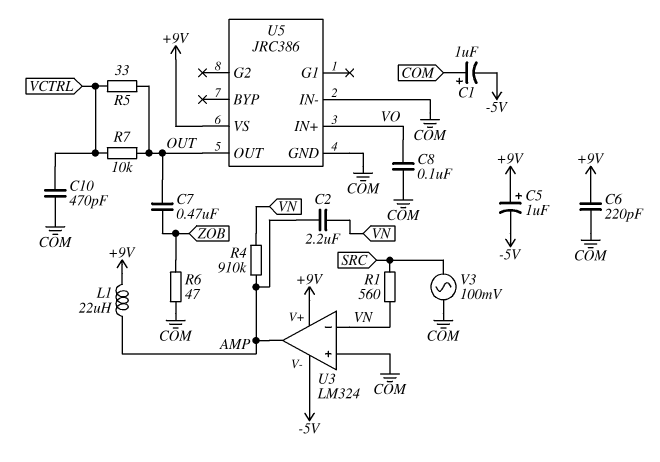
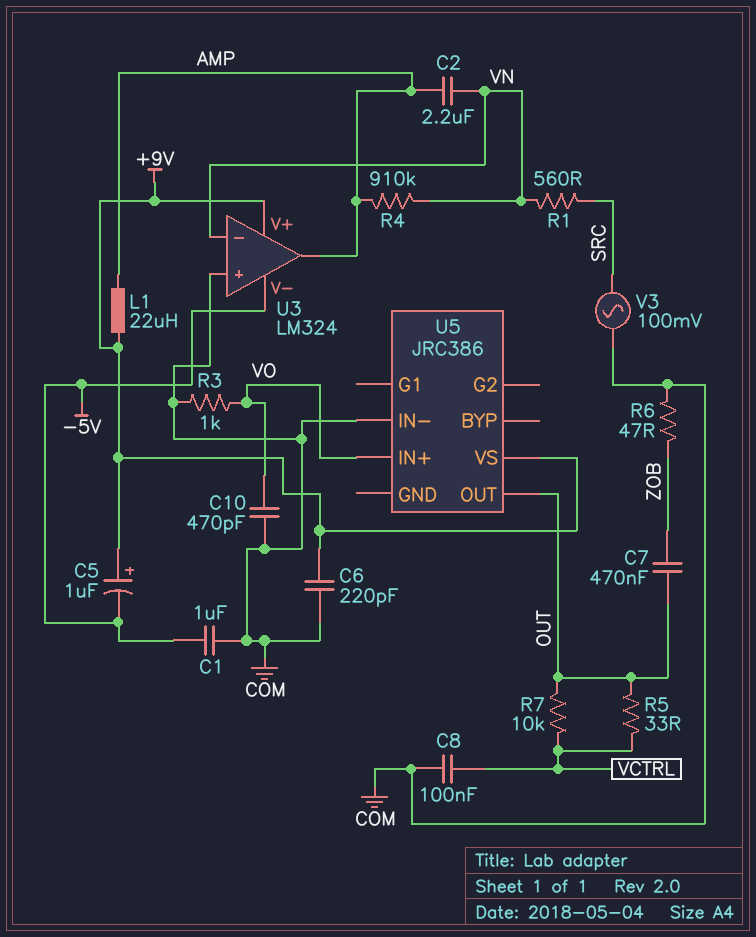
C1: 1uF (plus COM, minus -5V) -> 1uF (-5V, COM)
C8: 100nF (COM, VO) -> 100nF (COM, VCTRL)
C10: 470pF (COM, VCTRL) -> 470pF (COM, VO)
R3: none -> 1k (COM, VO)
U5 pin GND: COM -> none

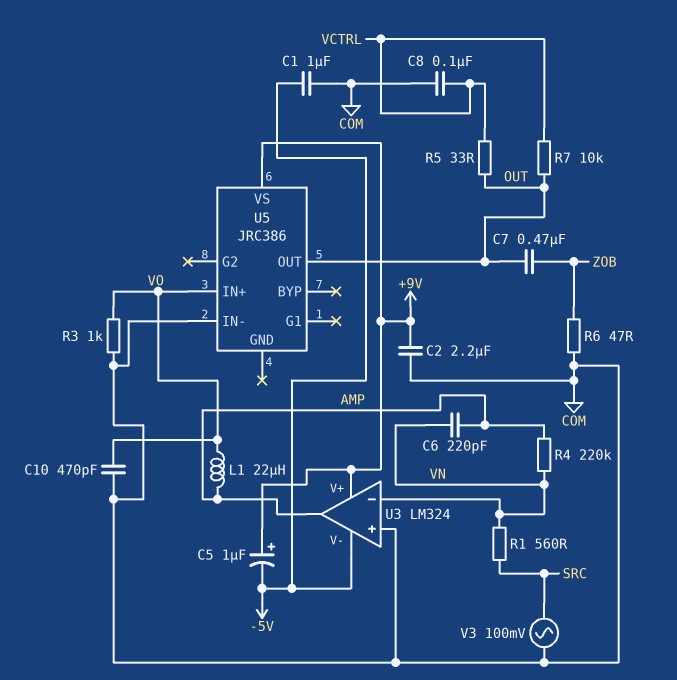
C2: 2.2uF (AMP, VN) -> 2.2uF (+9V, COM)
C6: 220pF (+9V, COM) -> 220pF (AMP, VN)
L1: 22uH (+9V, AMP) -> 22uH (AMP, VO)
R4: 910k (AMP, VN) -> 220k (AMP, VN)

